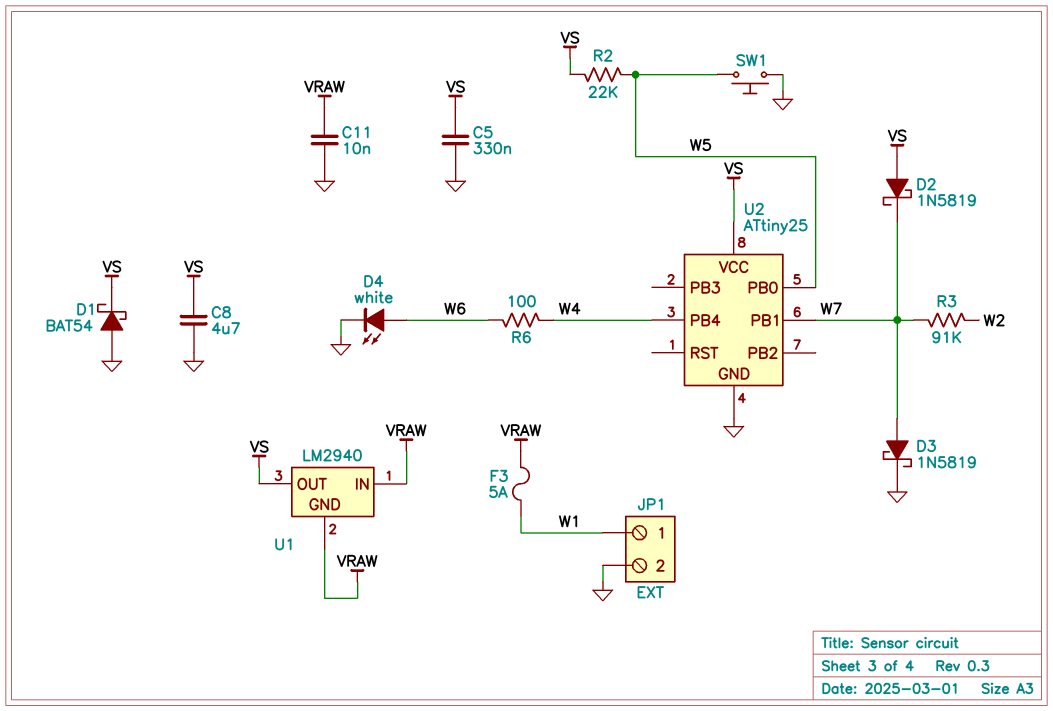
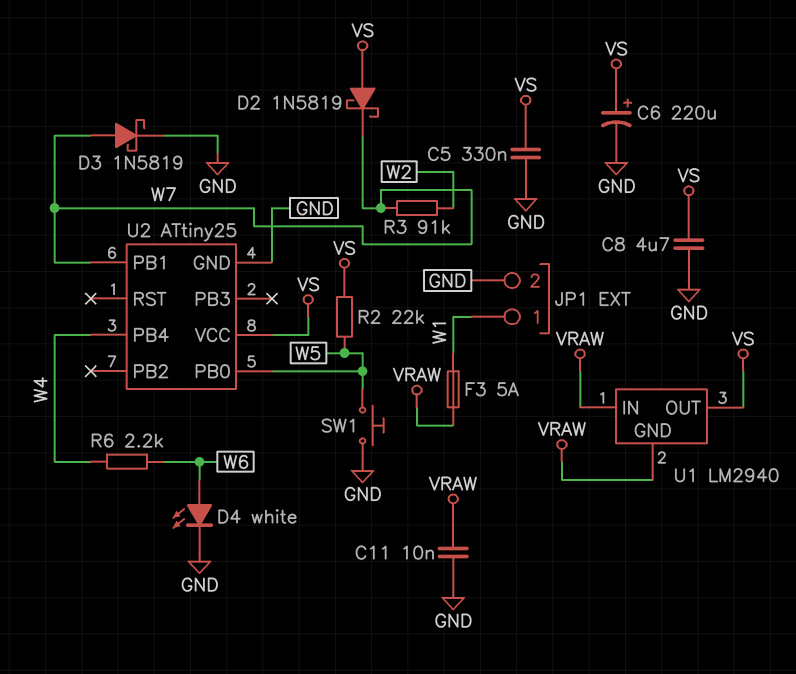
C6: none -> 220uF (plus VS, minus GND)
D1: schottky BAT54 (A GND, K VS) -> none
R6: 100 (W4, W6) -> 2.2k (W4, W6)

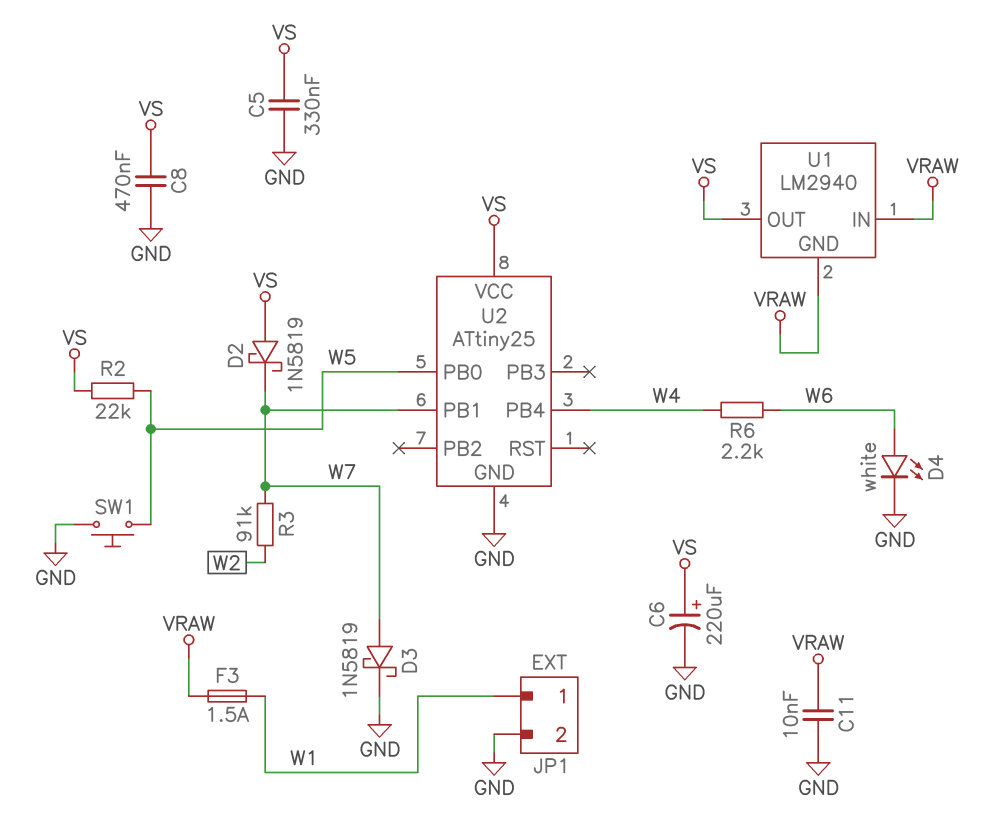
C8: 4.7uF (GND, VS) -> 470nF (GND, VS)
F3: 5A (VRAW, W1) -> 1.5A (VRAW, W1)

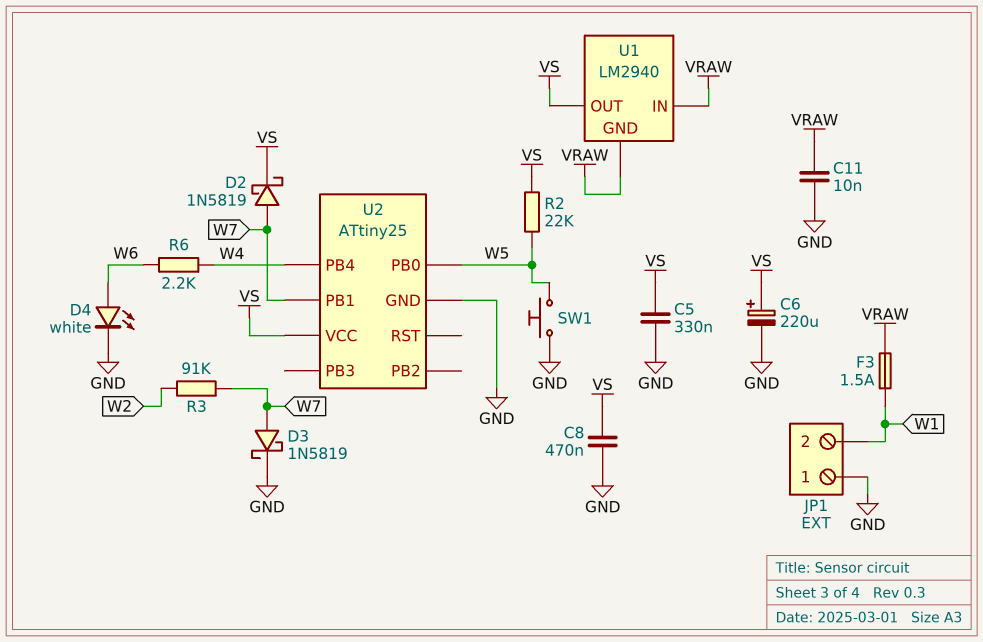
D2: schottky 1N5819 (A VS, K W7) -> schottky 1N5819 (A W7, K VS)
JP1 pin 1: W1 -> GND
JP1 pin 2: GND -> W1

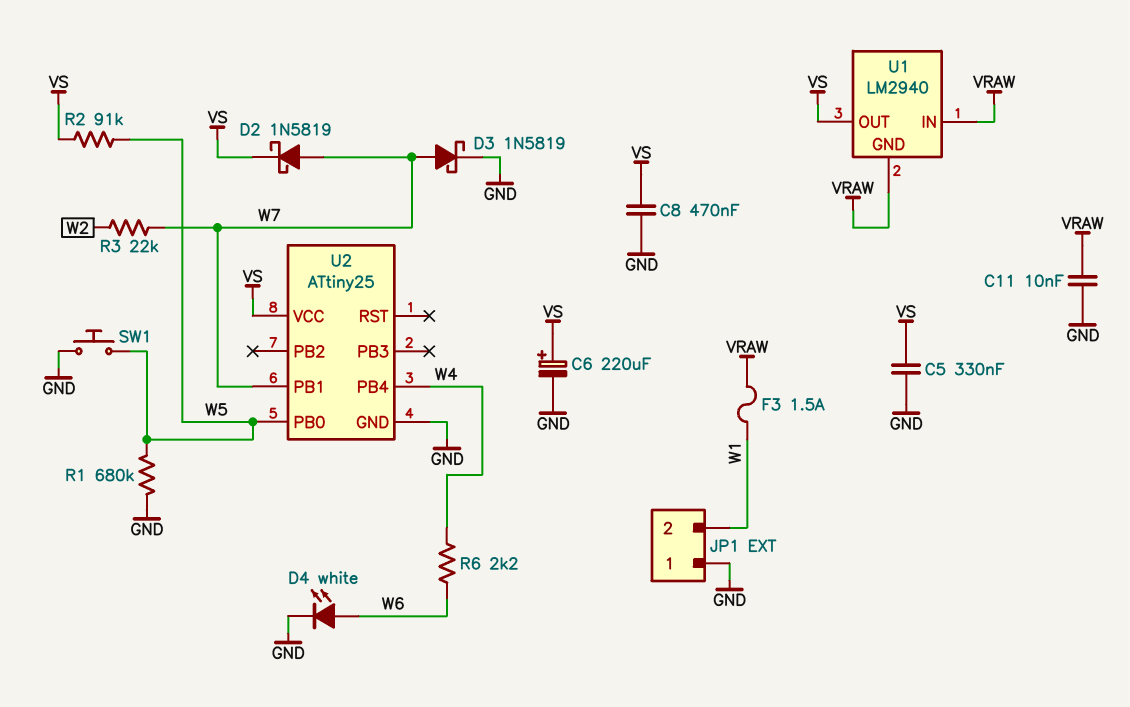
R1: none -> 680k (GND, W5)
R2: 22k (VS, W5) -> 91k (VS, W5)
R3: 91k (W2, W7) -> 22k (W2, W7)

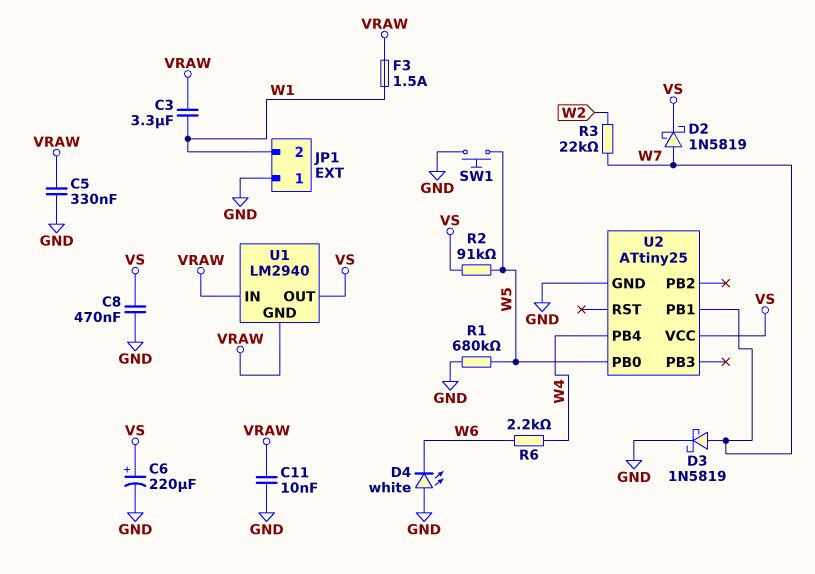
C3: none -> 3.3uF (VRAW, W1)
C5: 330nF (GND, VS) -> 330nF (GND, VRAW)
D4: LED white (A W6, K GND) -> LED white (A GND, K W6)

